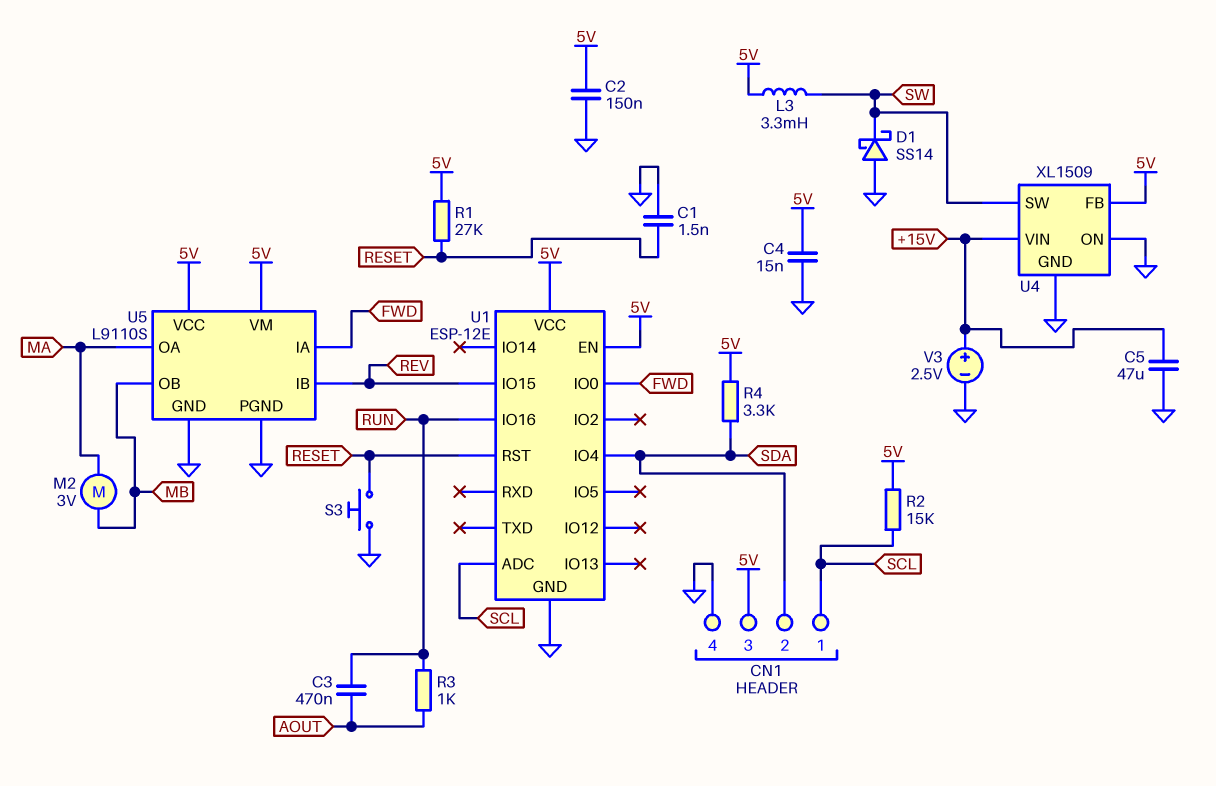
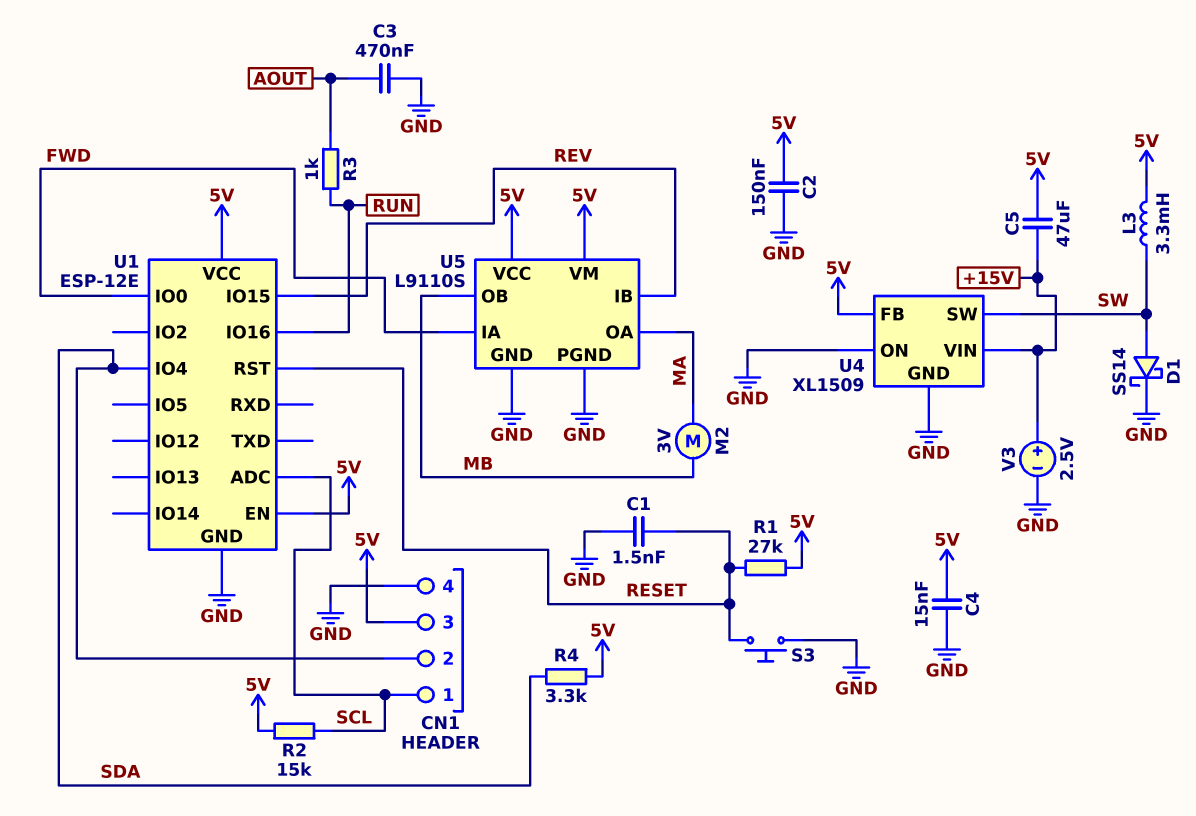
C3: 470nF (AOUT, RUN) -> 470nF (AOUT, GND)
C5: 47uF (+15V, GND) -> 47uF (+15V, 5V)
D1: schottky SS14 (A GND, K SW) -> schottky SS14 (A SW, K GND)

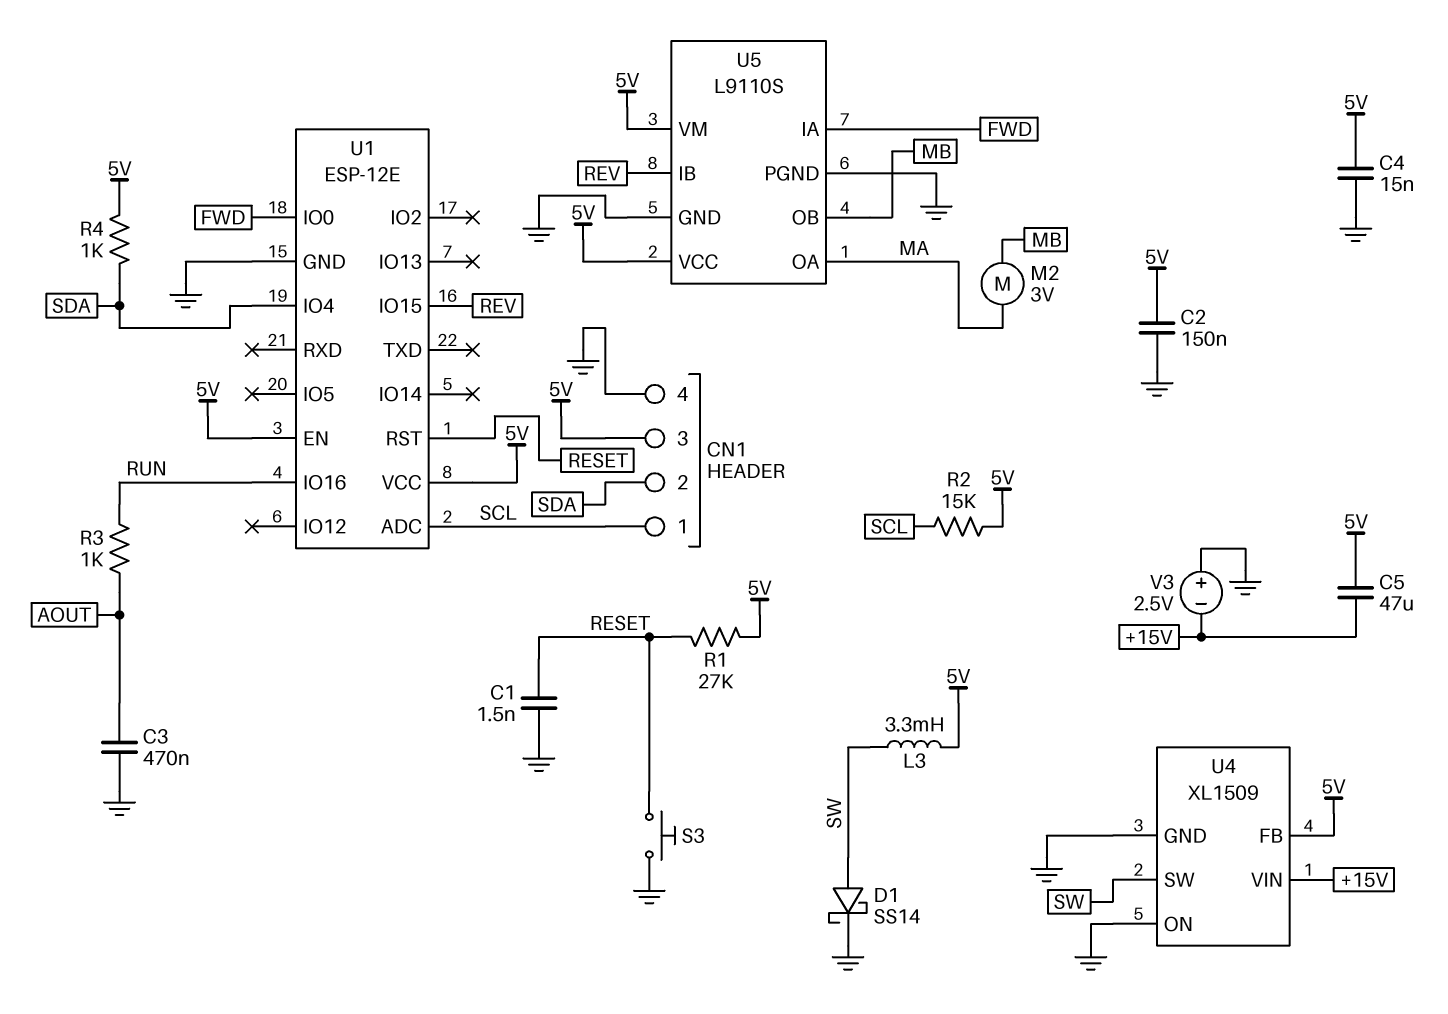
R4: 3.3k (5V, SDA) -> 1k (5V, SDA)
V3: 2.5V (plus +15V, minus GND) -> 2.5V (plus GND, minus +15V)

